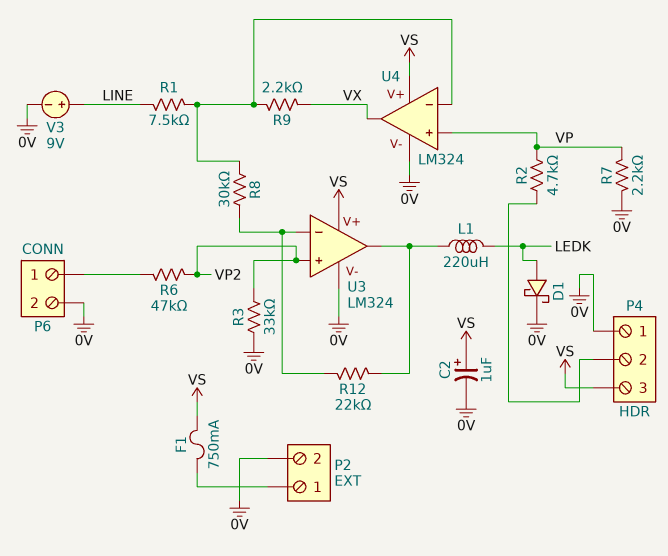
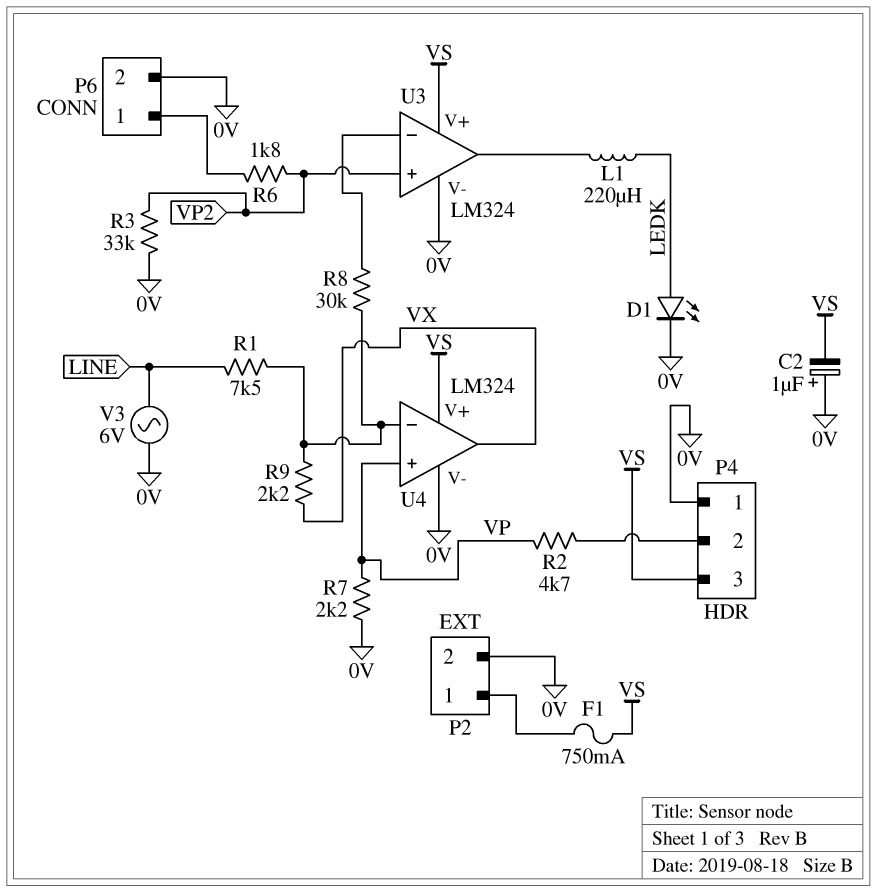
C2: 1uF (plus VS, minus 0V) -> 1uF (plus 0V, minus VS)
D1: schottky (A LEDK, K 0V) -> LED (A LEDK, K 0V)
R6: 47k (P6/1, VP2) -> 1.8k (P6/1, VP2)
R12: 22k (U3/in-, U3/out) -> none
V3: 9V (plus LINE, minus 0V) -> AC 6V (0V, LINE)

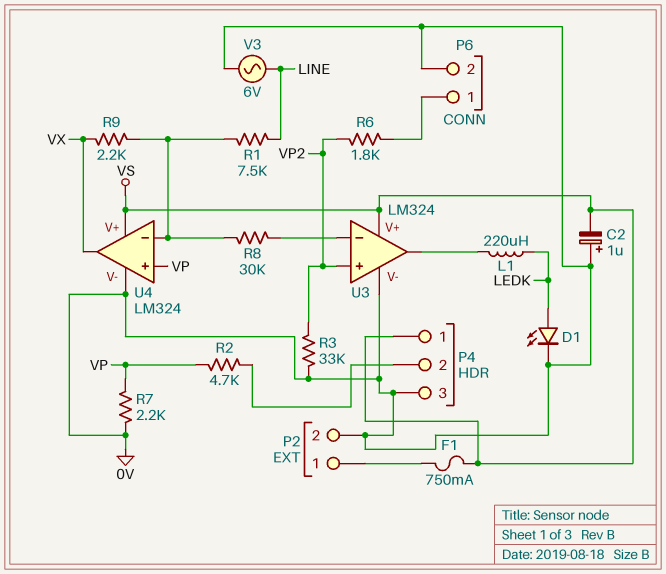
P4 pin 1: 0V -> VS
P4 pin 3: VS -> 0V

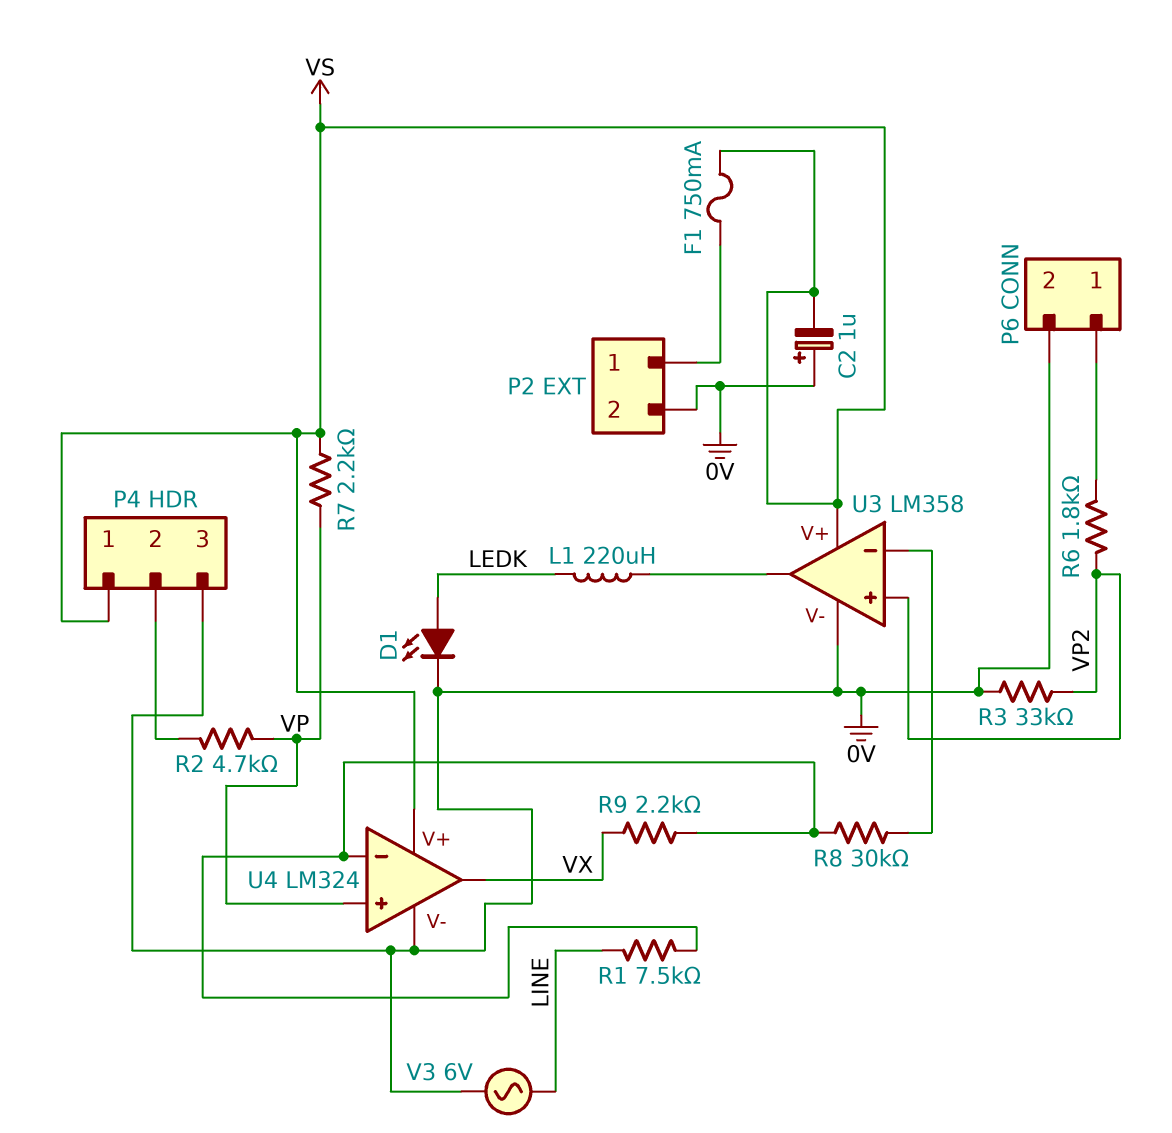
R7: 2.2k (0V, VP) -> 2.2k (VP, VS)
U3: LM324 -> LM358

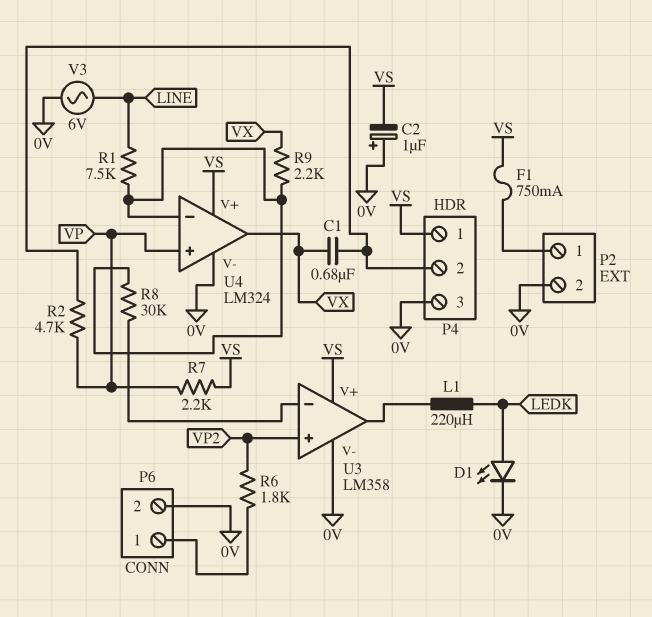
C1: none -> 680nF (P4/2, VX)
R3: 33k (0V, VP2) -> none

